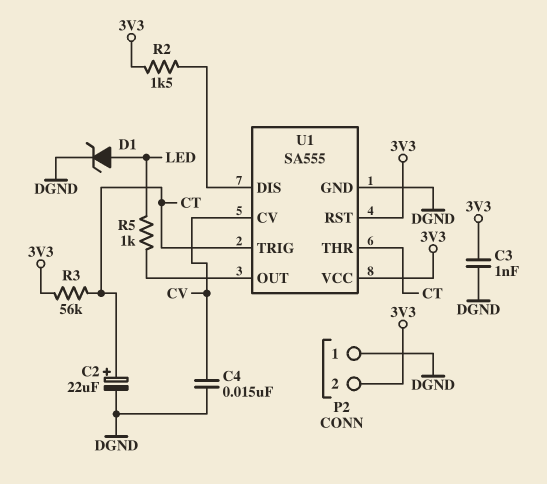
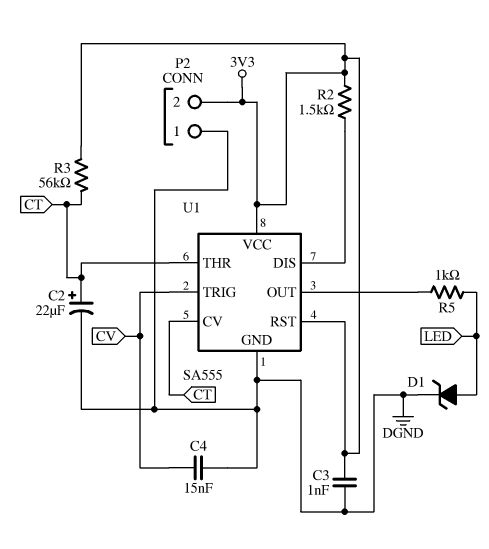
U1 pin CV: CV -> CT
U1 pin TRIG: CT -> CV

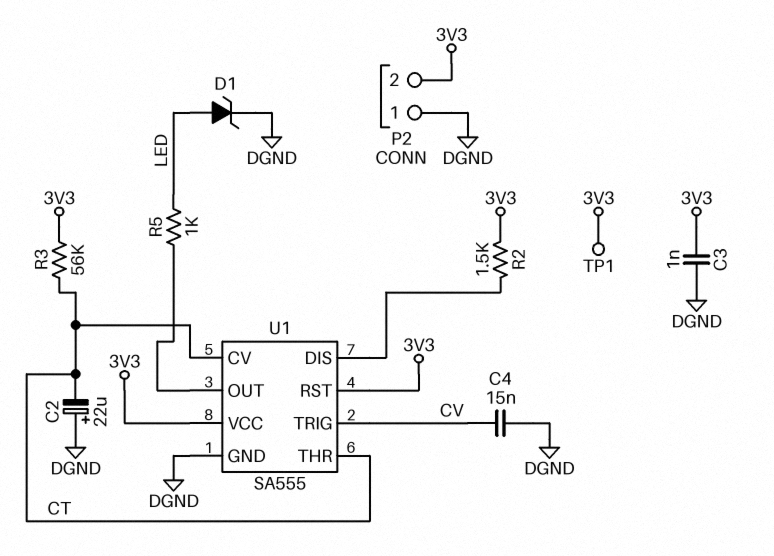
C2: 22uF (plus CT, minus DGND) -> 22uF (plus DGND, minus CT)
TP1: none -> test point (3V3)

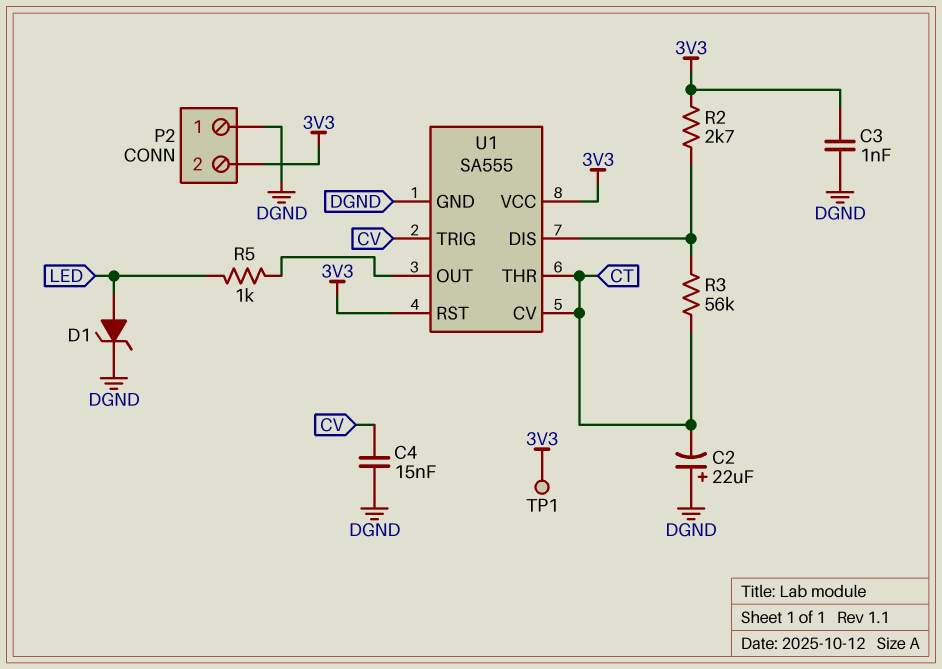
R2: 1.5k (3V3, U1/DIS) -> 2.7k (3V3, U1/DIS)
R3: 56k (3V3, CT) -> 56k (CT, U1/DIS)

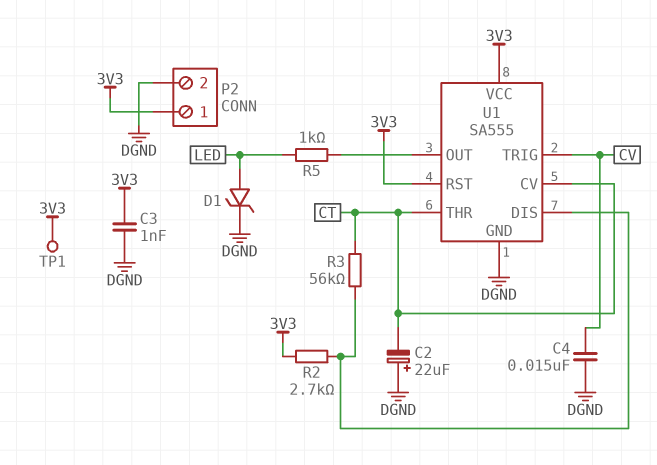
P2 pin 1: DGND -> 3V3
P2 pin 2: 3V3 -> DGND

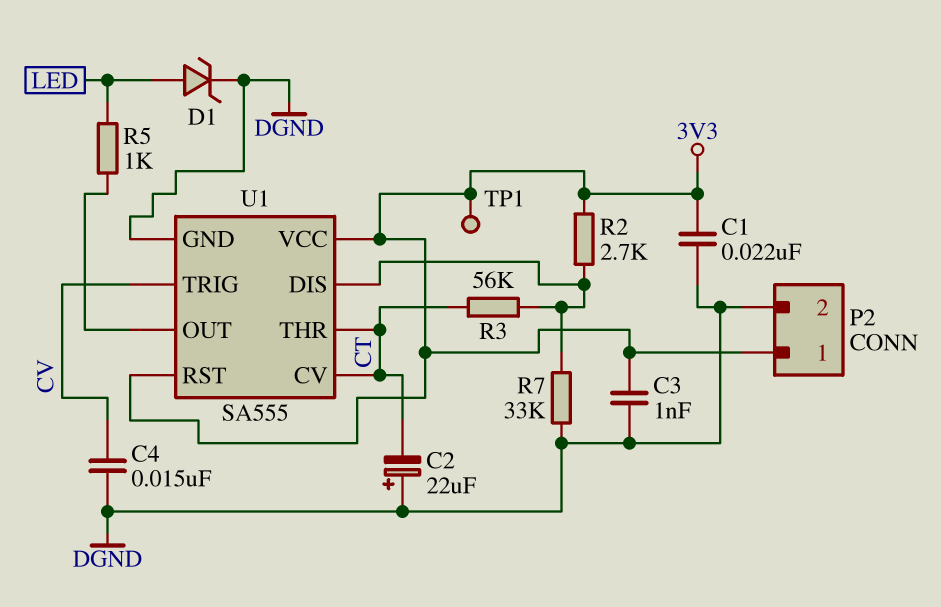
C1: none -> 22nF (3V3, DGND)
R7: none -> 33k (DGND, U1/DIS)

